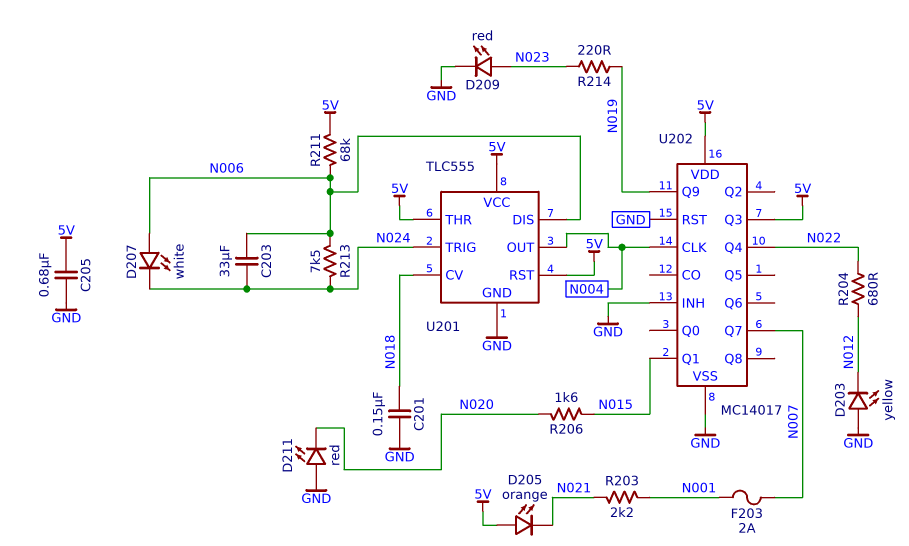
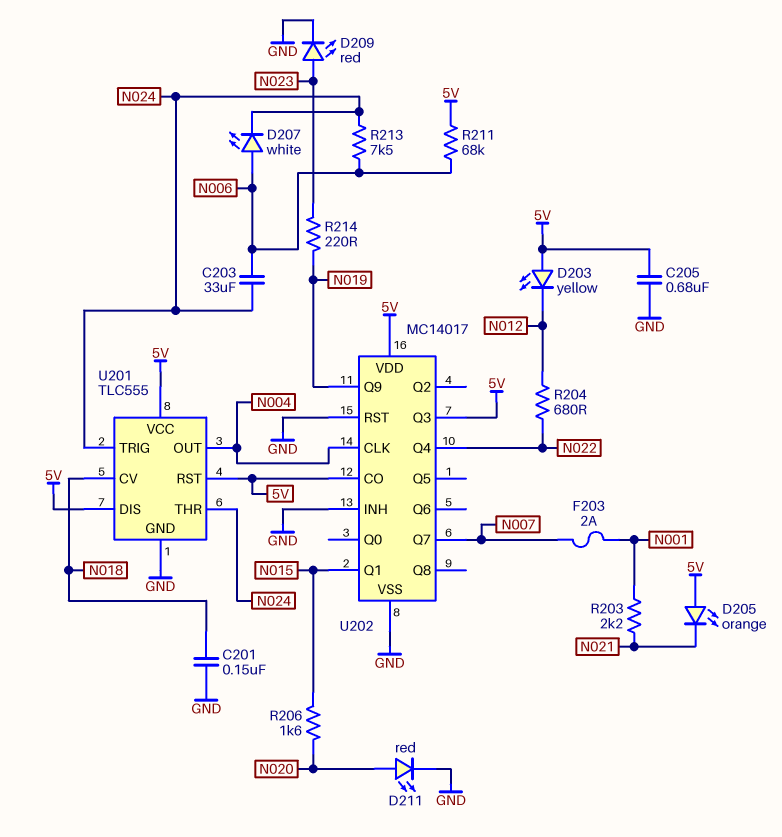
D203: LED yellow (A GND, K N012) -> LED yellow (A 5V, K N012)
D211: LED red (A GND, K N020) -> LED red (A N020, K GND)
U201 pin DIS: N006 -> 5V
U201 pin THR: 5V -> N024
U202 pin CO: none -> 5V

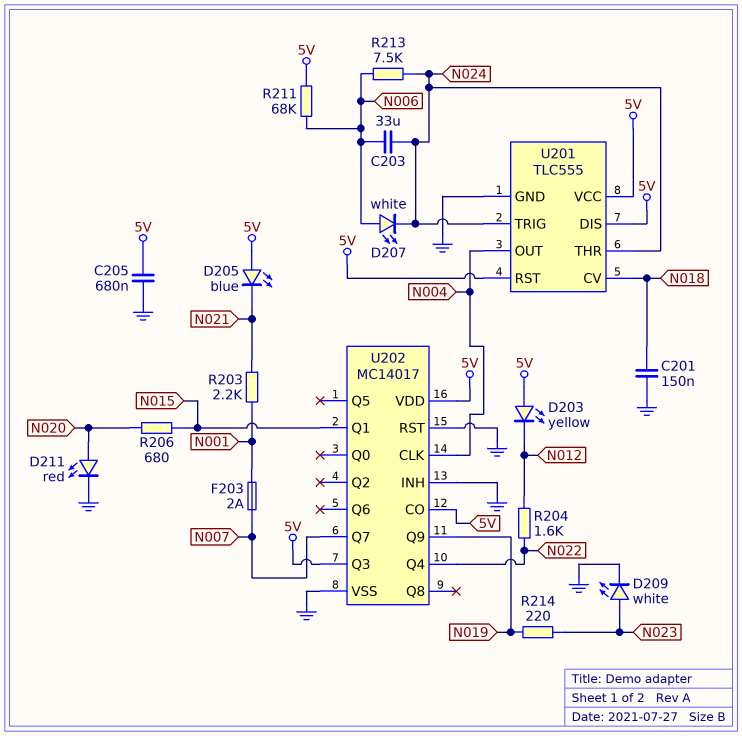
D205: LED orange (A 5V, K N021) -> LED blue (A 5V, K N021)
D209: LED red (A N023, K GND) -> LED white (A N023, K GND)
R204: 680 (N012, N022) -> 1.6k (N012, N022)
R206: 1.6k (N015, N020) -> 680 (N015, N020)

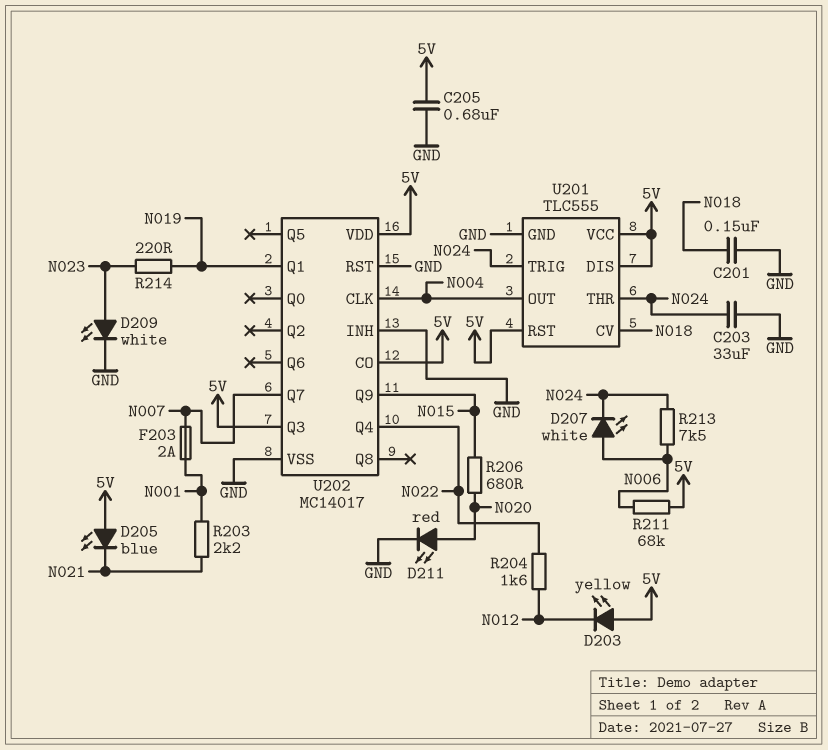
C203: 33uF (N006, N024) -> 33uF (GND, N024)
U202 pin Q1: N015 -> N019
U202 pin Q9: N019 -> N015

